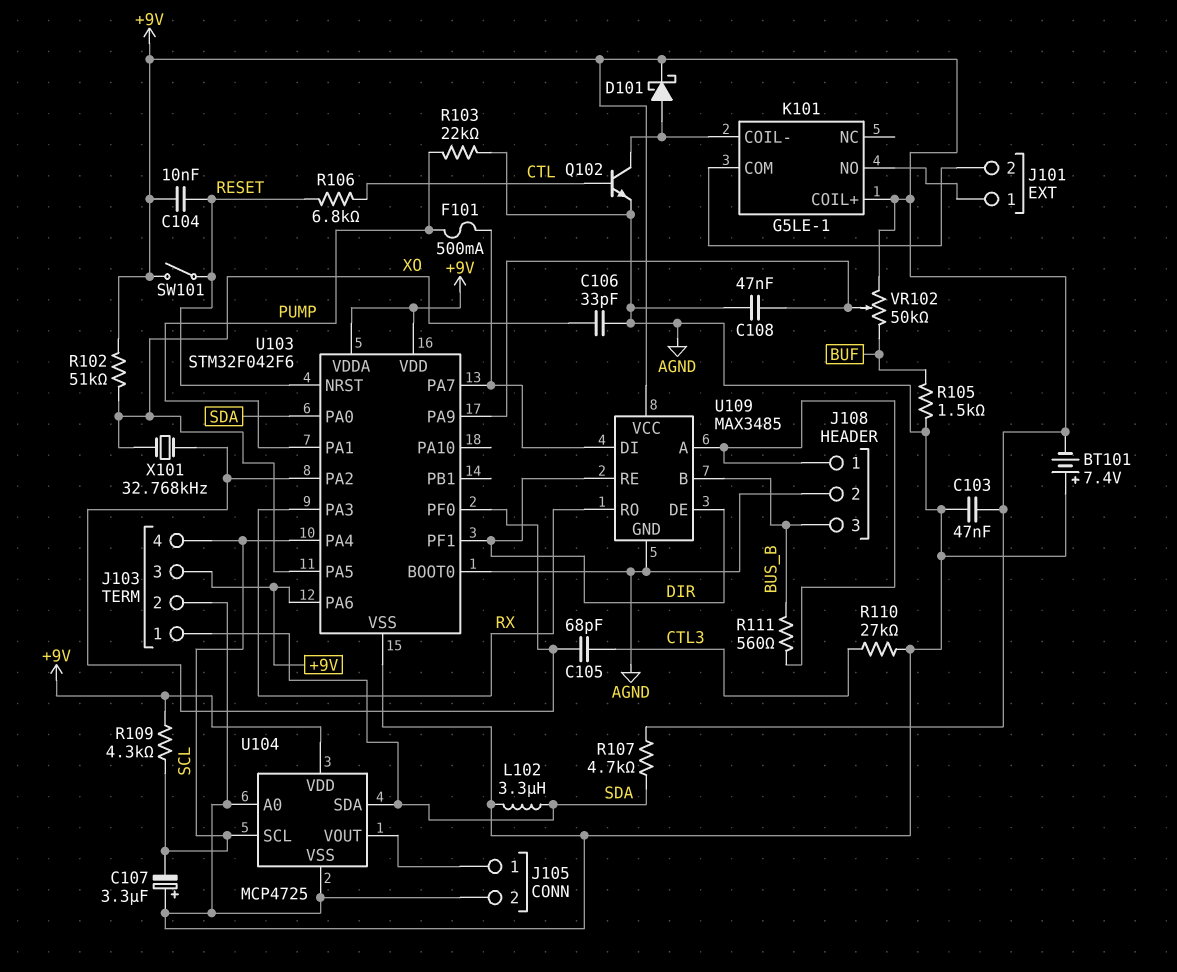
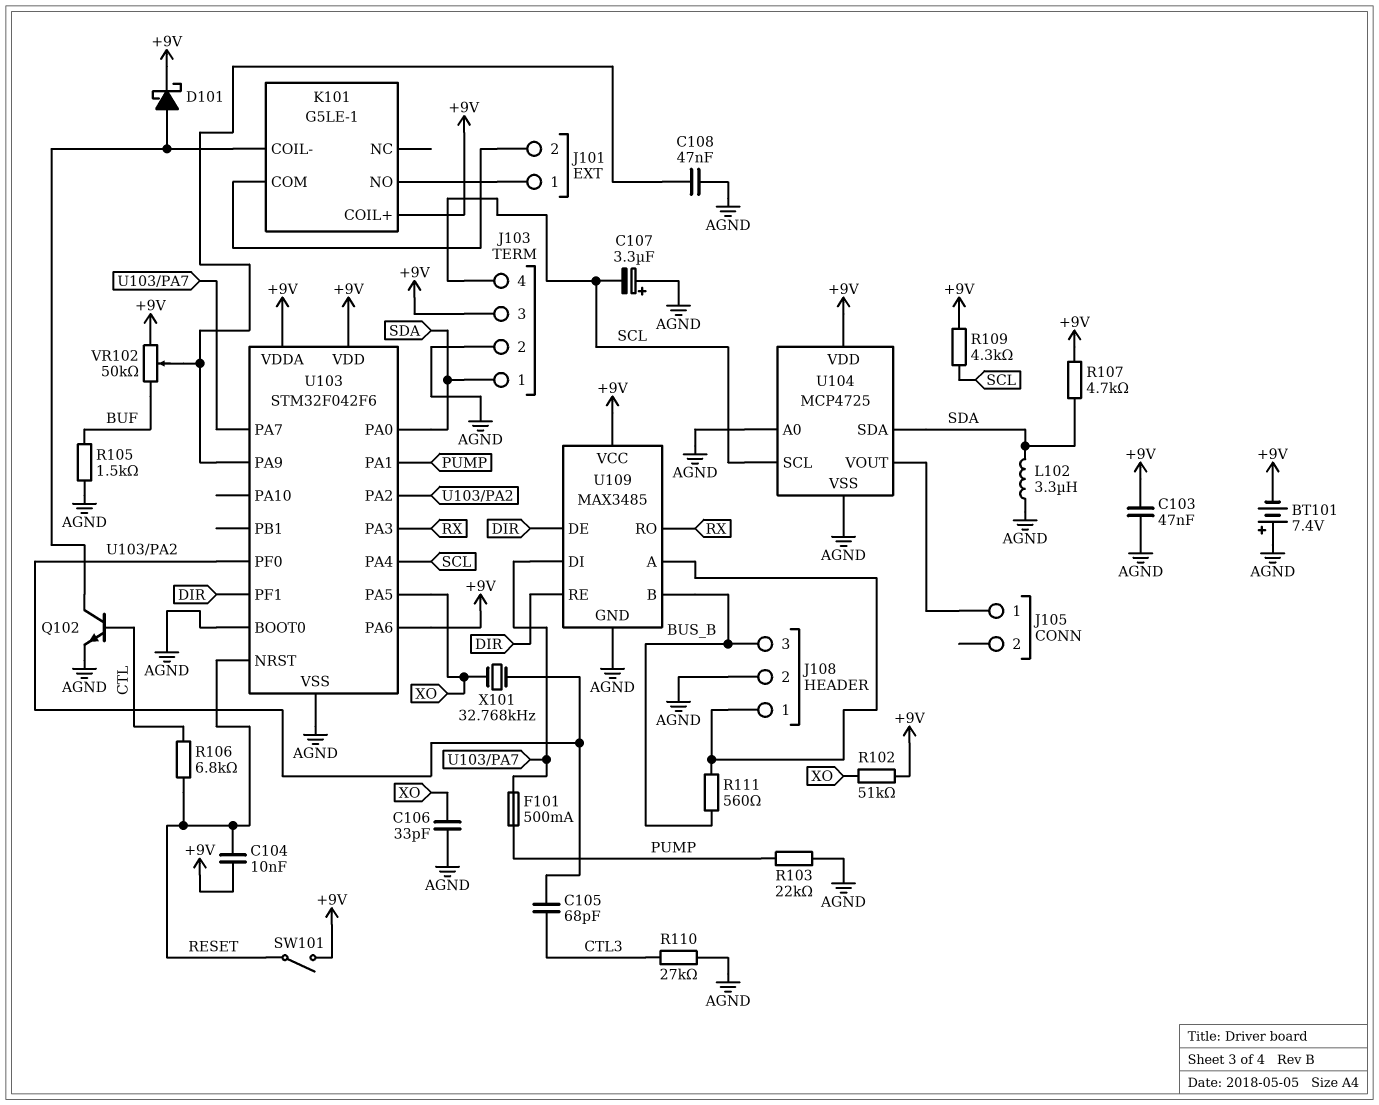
J105 pin 2: AGND -> none

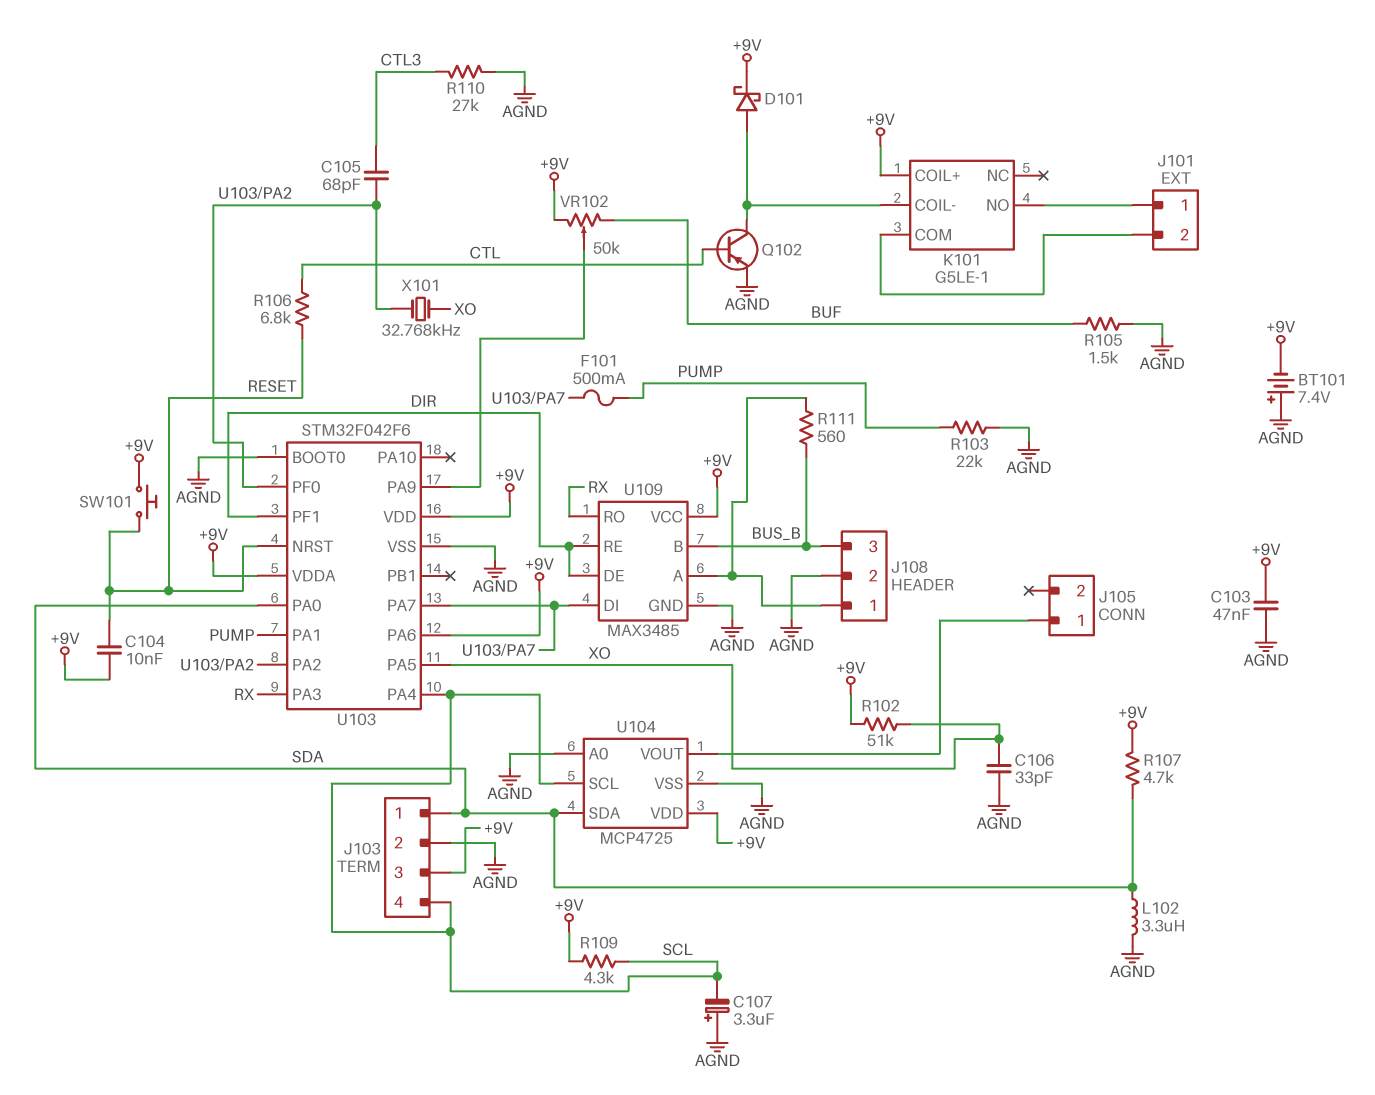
C108: 47nF (AGND, U103/PA9) -> none
Q102: NPN (B CTL, C K101/COIL-, E AGND) -> PNP (B CTL, C K101/COIL-, E AGND)
SW101: switch (+9V, RESET) -> button (+9V, RESET)

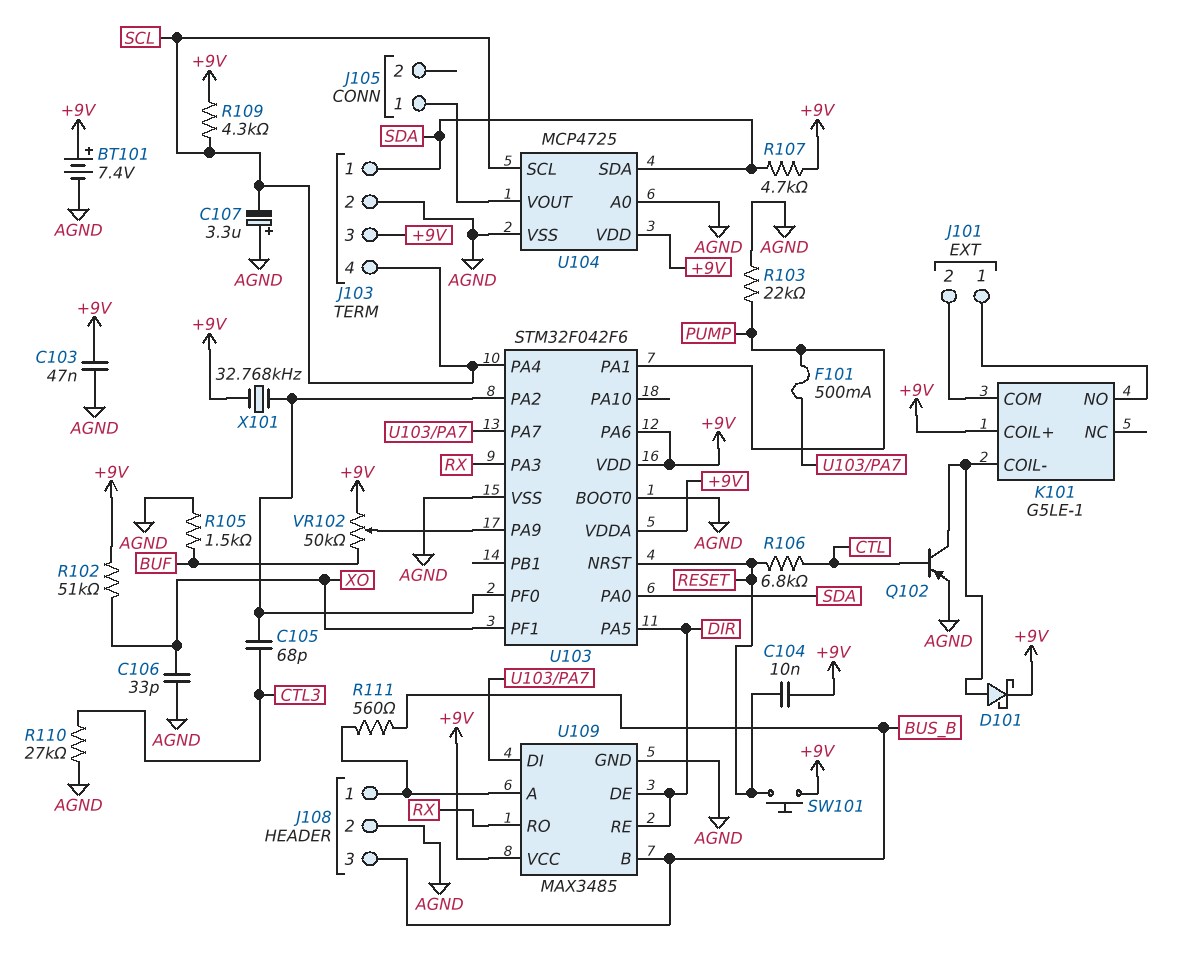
BT101: 7.4V (plus AGND, minus +9V) -> 7.4V (plus +9V, minus AGND)
L102: 3.3uH (AGND, SDA) -> none
U103 pin PA5: XO -> DIR
U103 pin PF1: DIR -> XO
X101: 32.768kHz (U103/PA2, XO) -> 32.768kHz (+9V, U103/PA2)

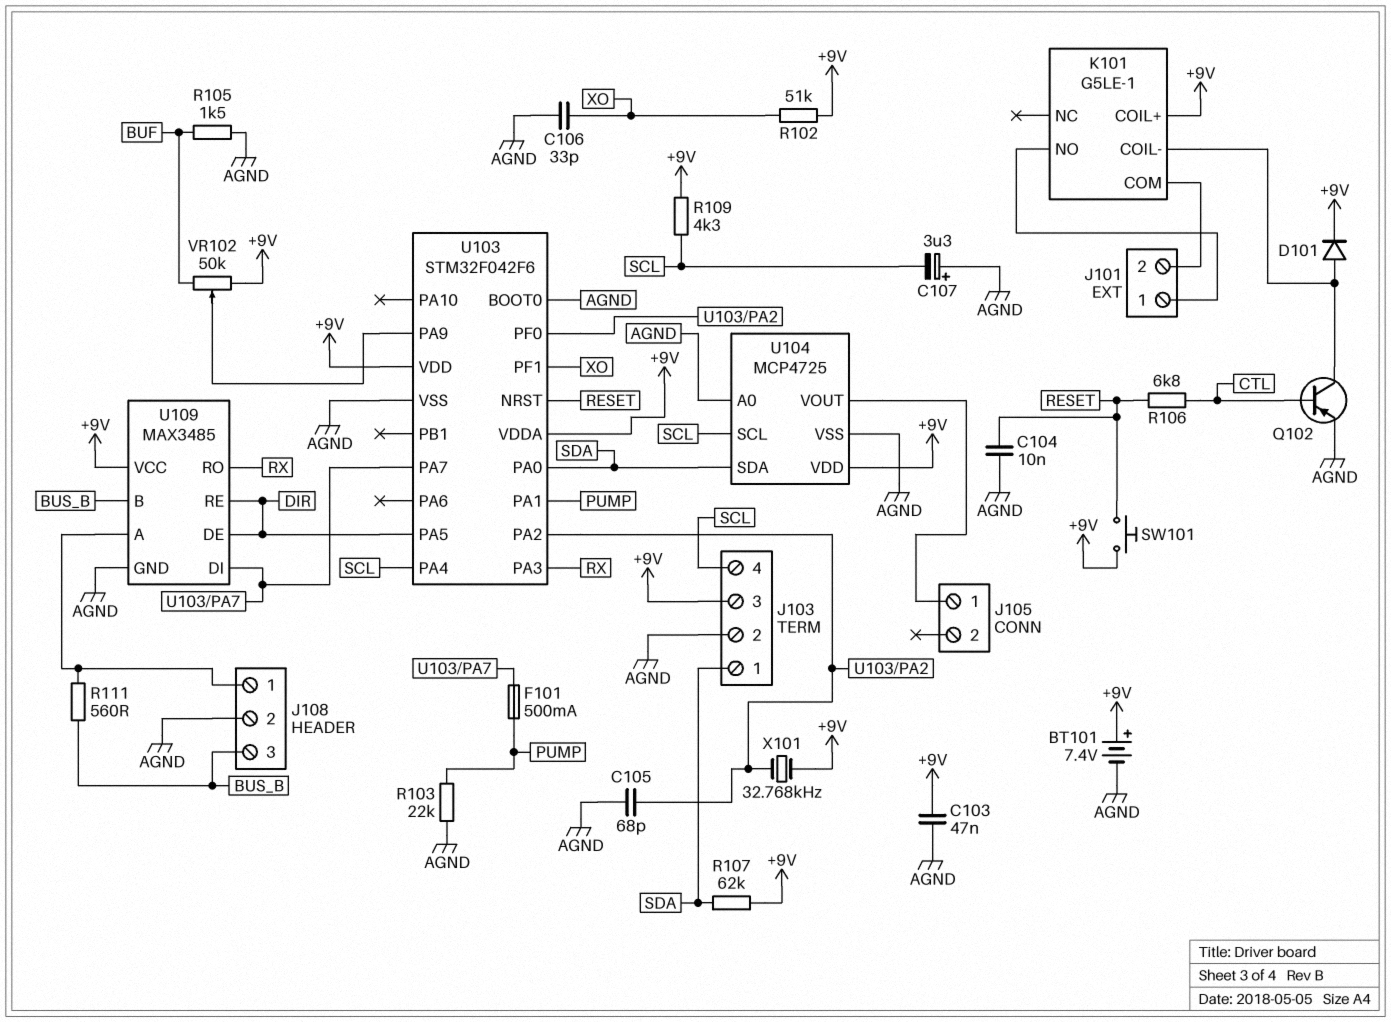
C104: 10nF (+9V, RESET) -> 10nF (AGND, RESET)
C105: 68pF (CTL3, U103/PA2) -> 68pF (AGND, U103/PA2)
D101: schottky (A K101/COIL-, K +9V) -> diode (A K101/COIL-, K +9V)
R107: 4.7k (+9V, SDA) -> 62k (+9V, SDA)
R110: 27k (AGND, CTL3) -> none
U103 pin PA6: +9V -> none

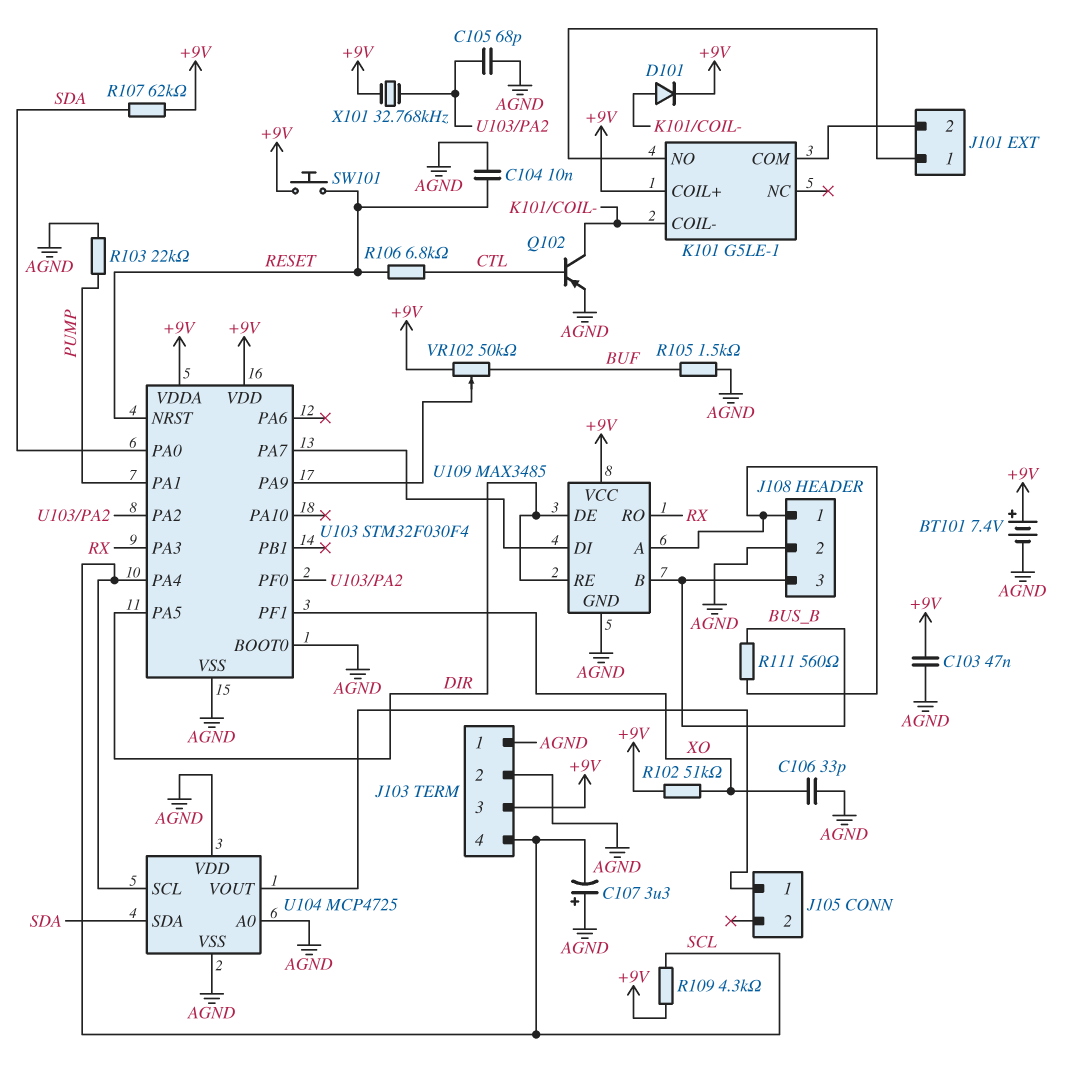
F101: 500mA (PUMP, U103/PA7) -> none
J103 pin 1: SDA -> AGND
U103: STM32F042F6 -> STM32F030F4
U104 pin VDD: +9V -> AGND

